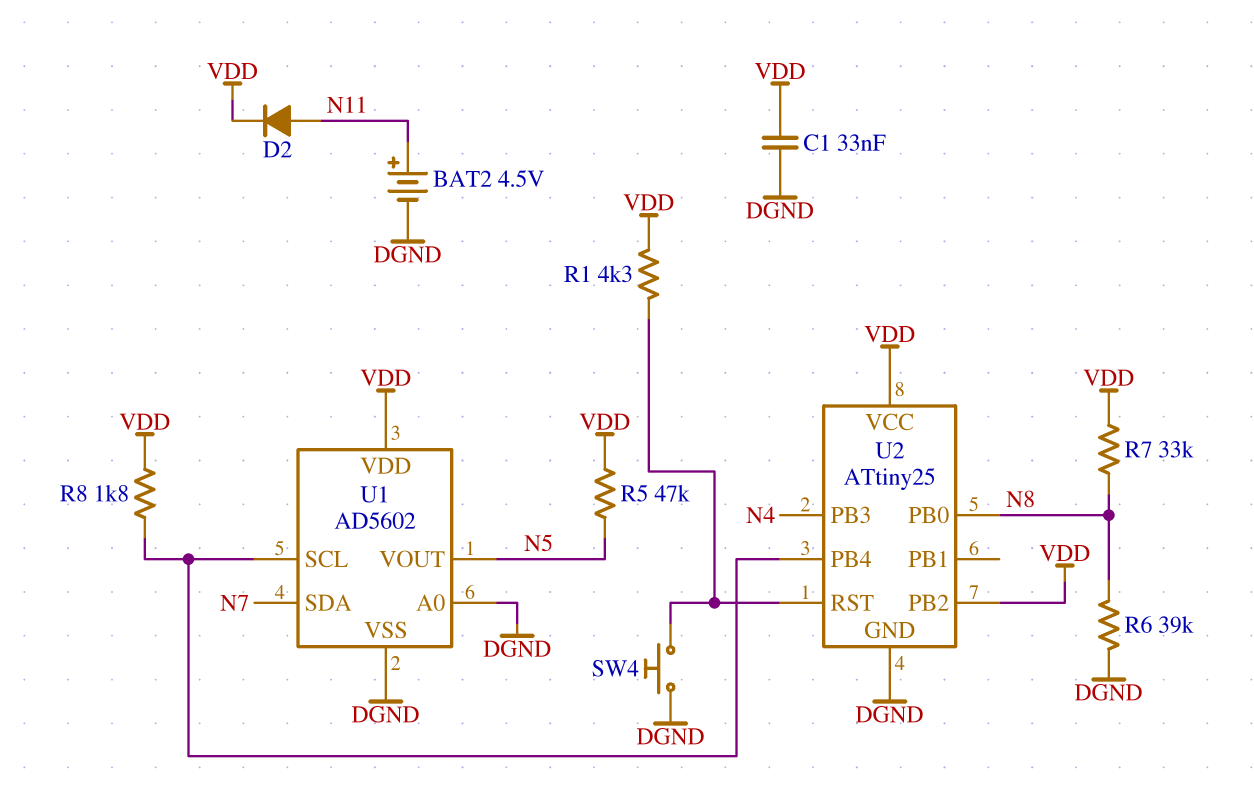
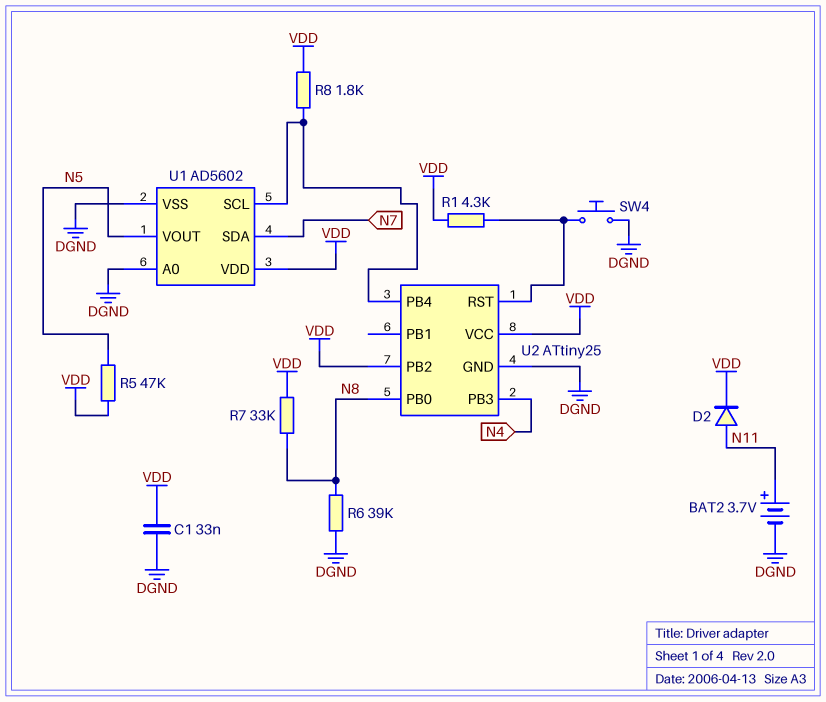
BAT2: 4.5V (plus N11, minus DGND) -> 3.7V (plus N11, minus DGND)

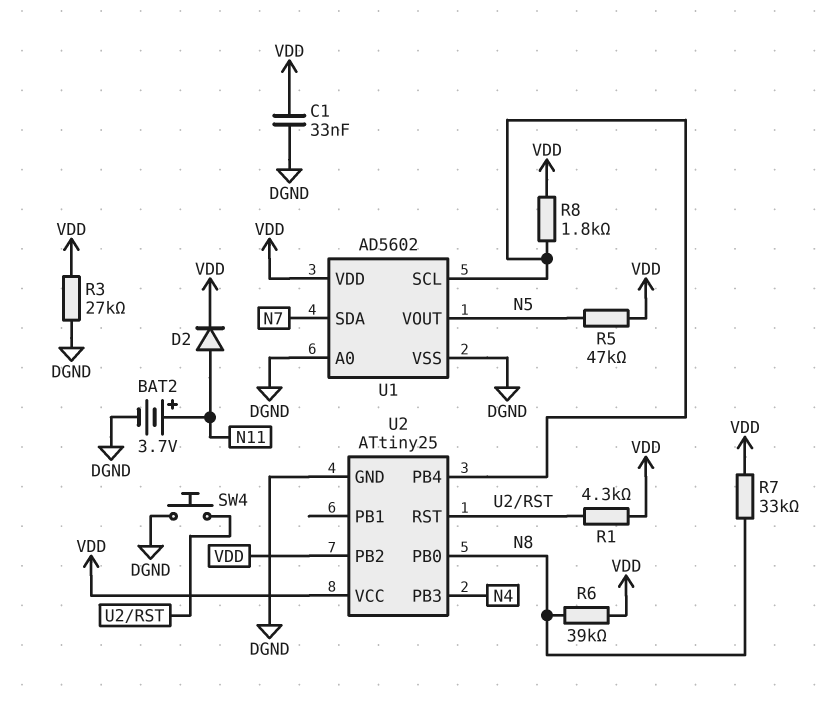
R3: none -> 27k (DGND, VDD)
R6: 39k (DGND, N8) -> 39k (N8, VDD)

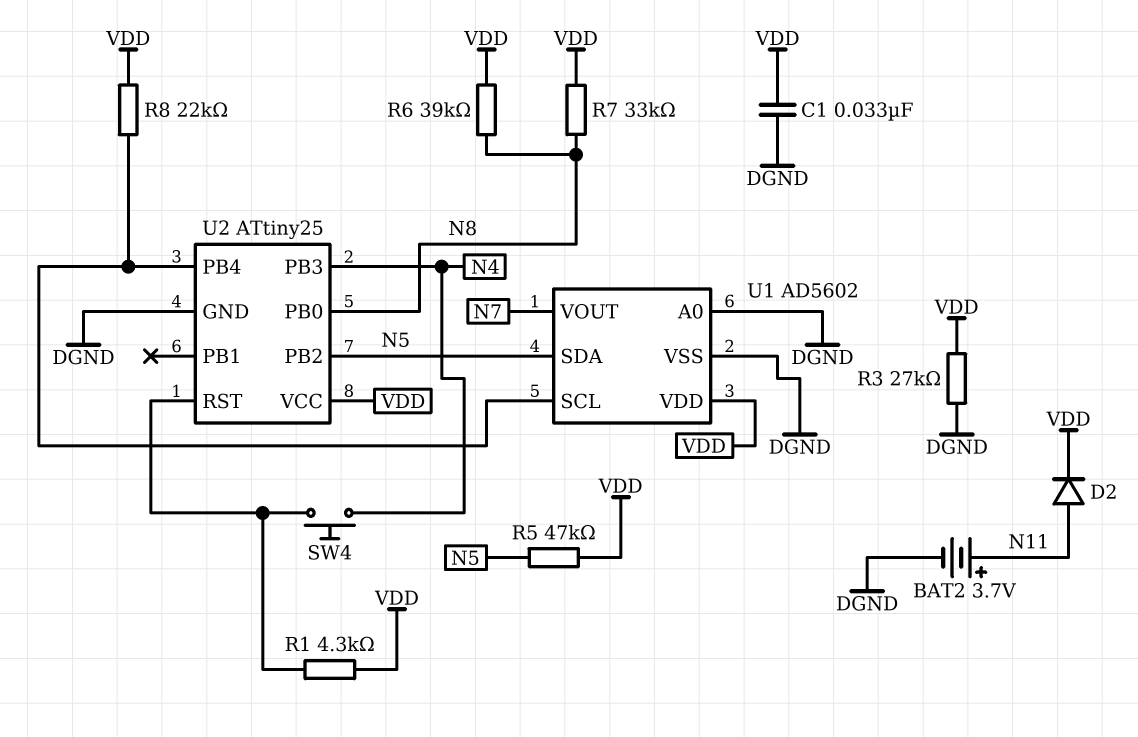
R8: 1.8k (U1/SCL, VDD) -> 22k (U1/SCL, VDD)
SW4: button (DGND, U2/RST) -> button (N4, U2/RST)
U1 pin SDA: N7 -> N5
U1 pin VOUT: N5 -> N7
U2 pin PB2: VDD -> N5

